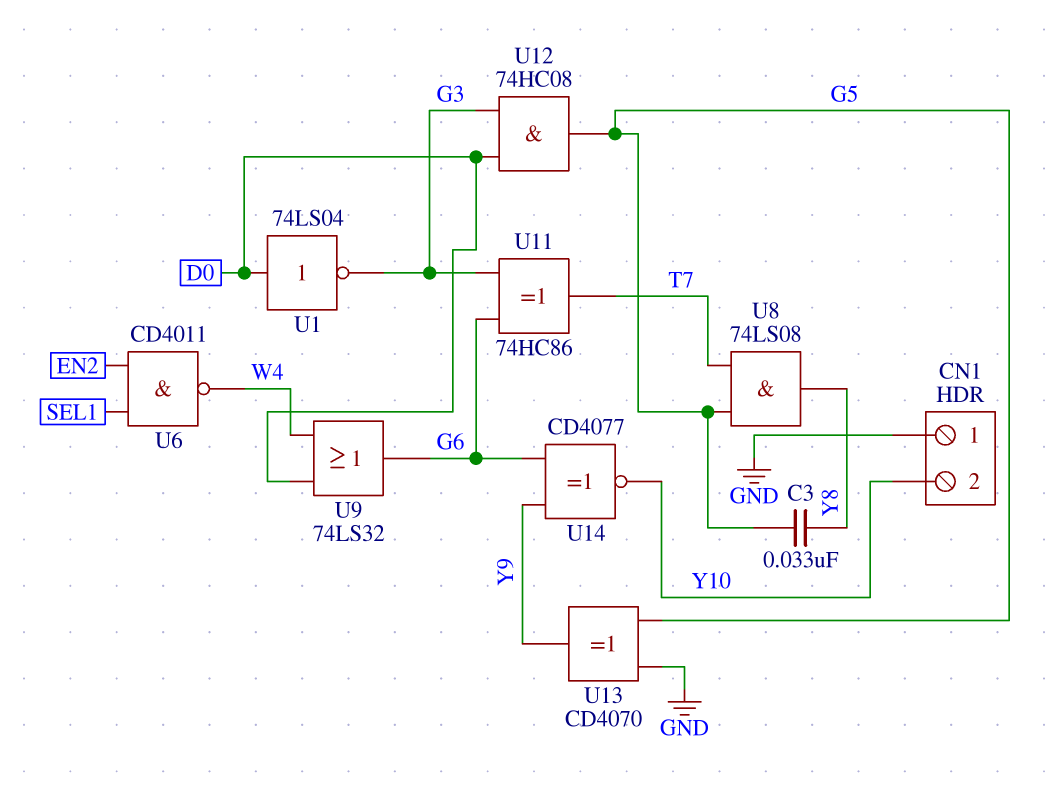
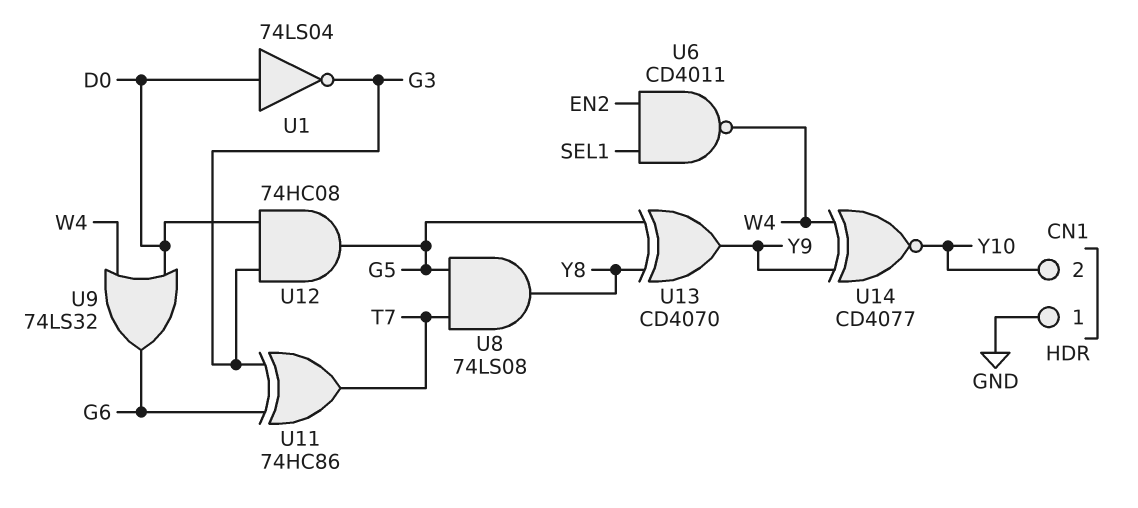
C3: 33nF (G5, Y8) -> none
U13: XOR CD4070 (in G5, in GND, out Y9) -> XOR CD4070 (in G5, in Y8, out Y9)
U14: XNOR CD4077 (in G6, in Y9, out Y10) -> XNOR CD4077 (in W4, in Y9, out Y10)

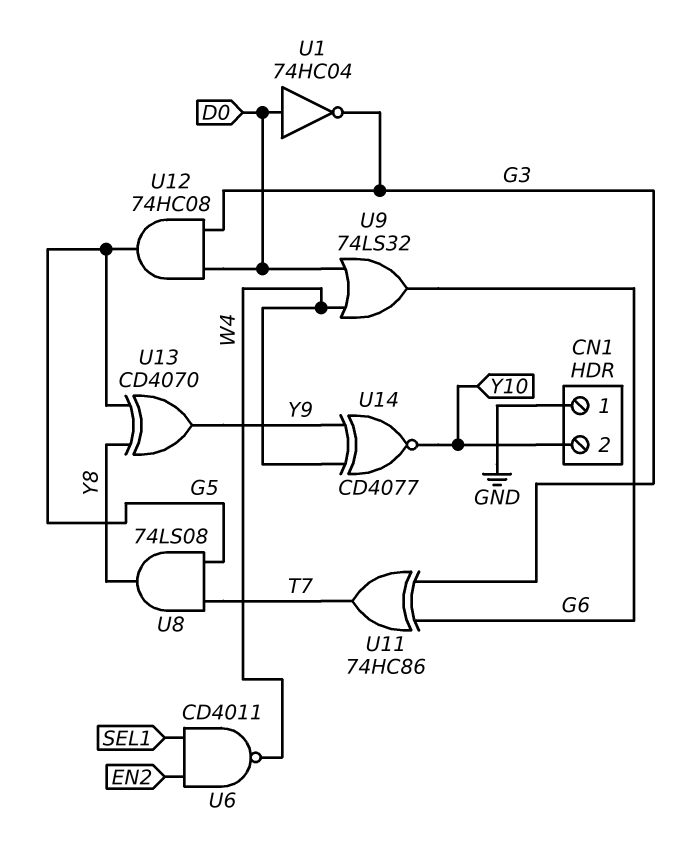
U1: NOT 74LS04 (in D0, out G3) -> NOT 74HC04 (in D0, out G3)

